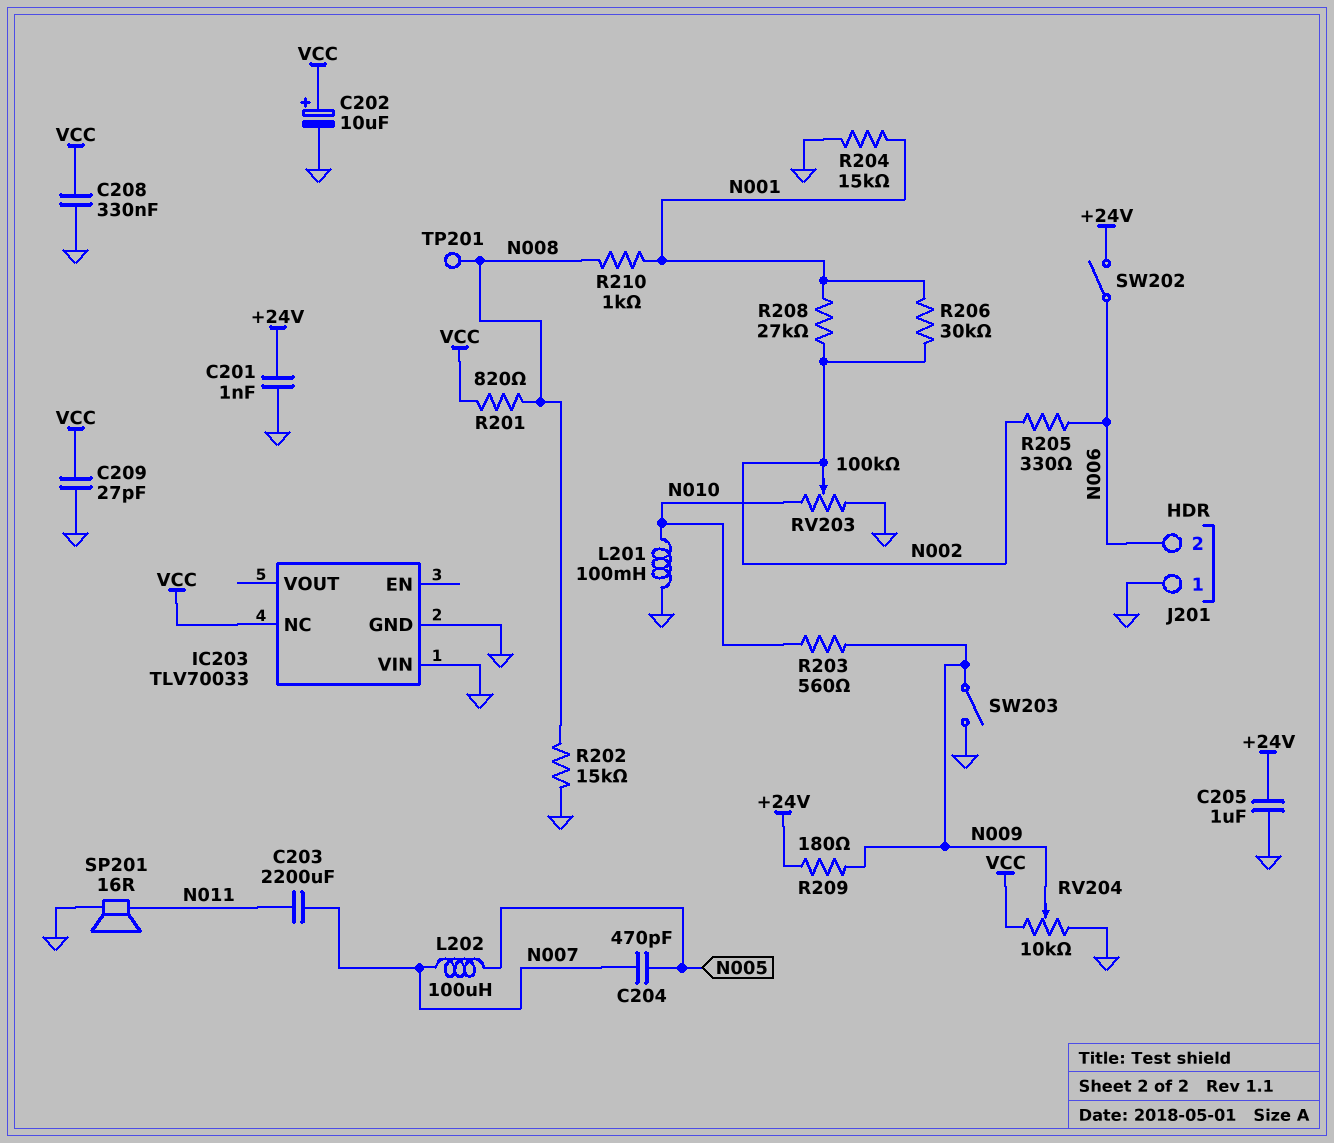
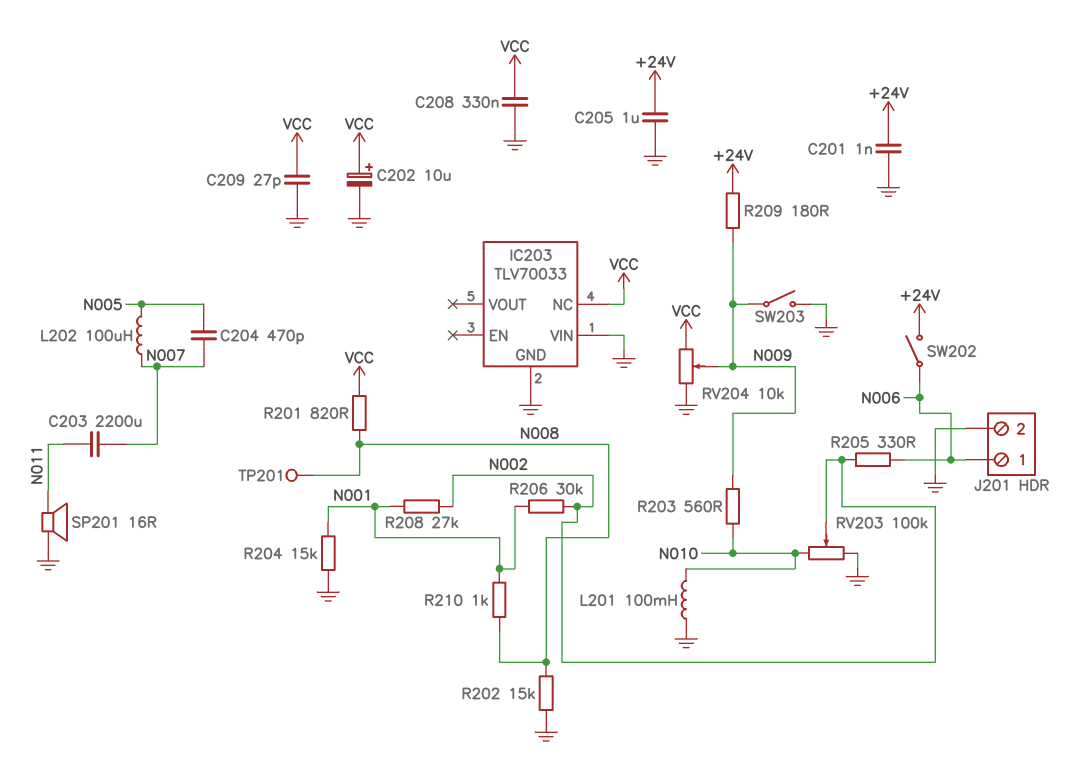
J201 pin 1: GND -> N006
J201 pin 2: N006 -> GND

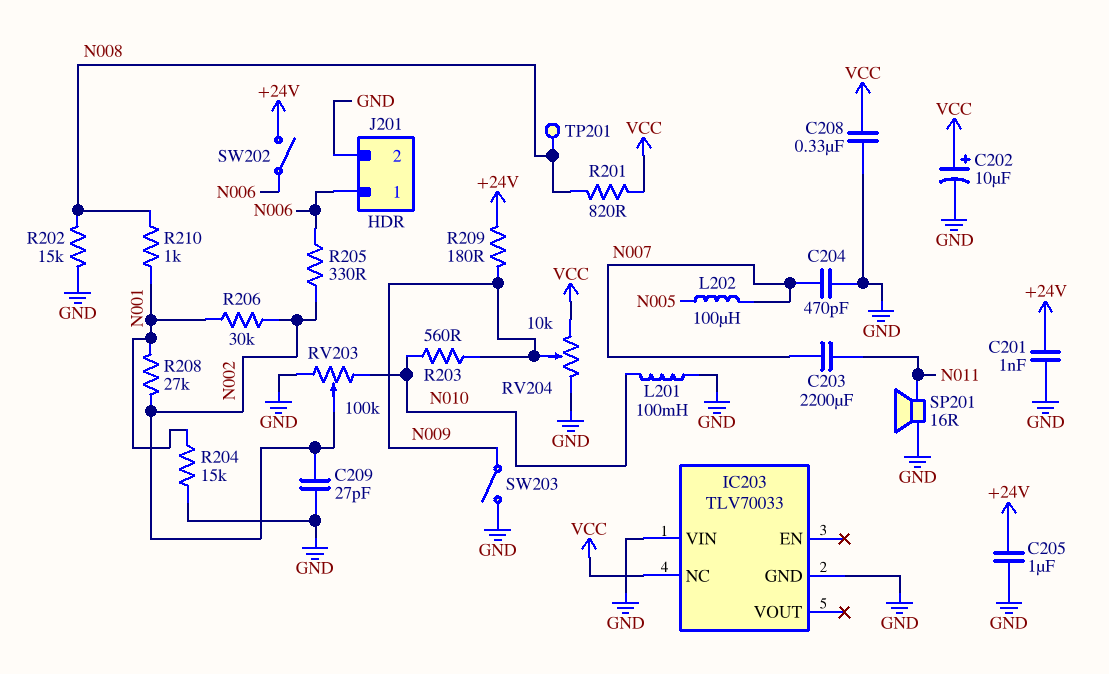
C204: 470pF (N005, N007) -> 470pF (GND, N007)
C209: 27pF (GND, VCC) -> 27pF (GND, N002)

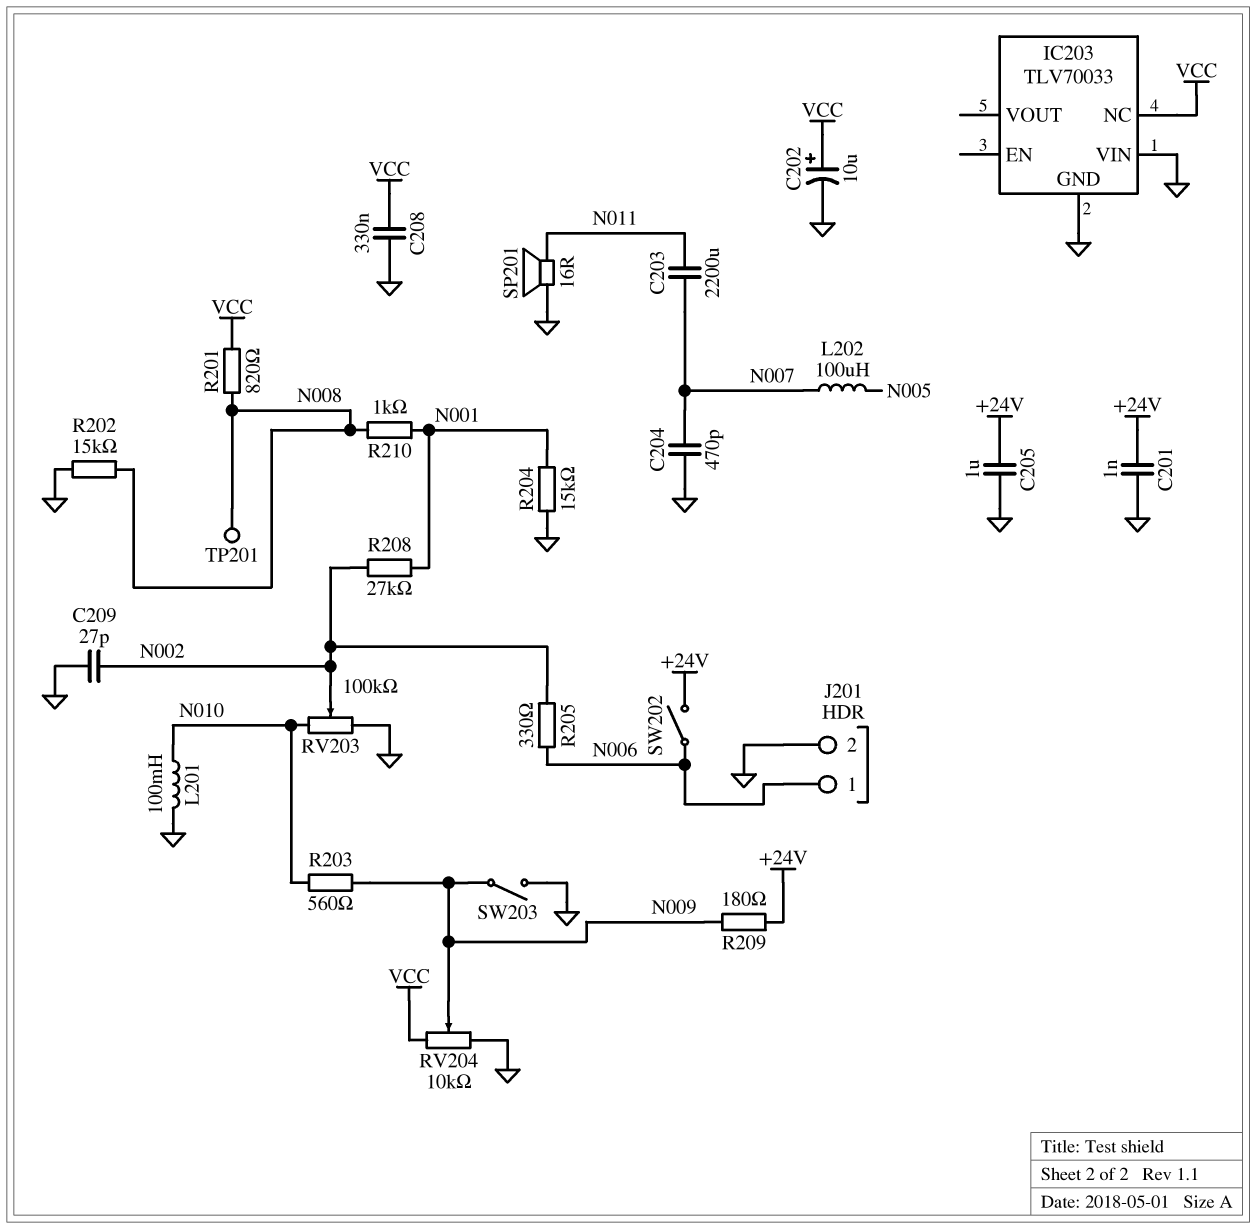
R206: 30k (N001, N002) -> none

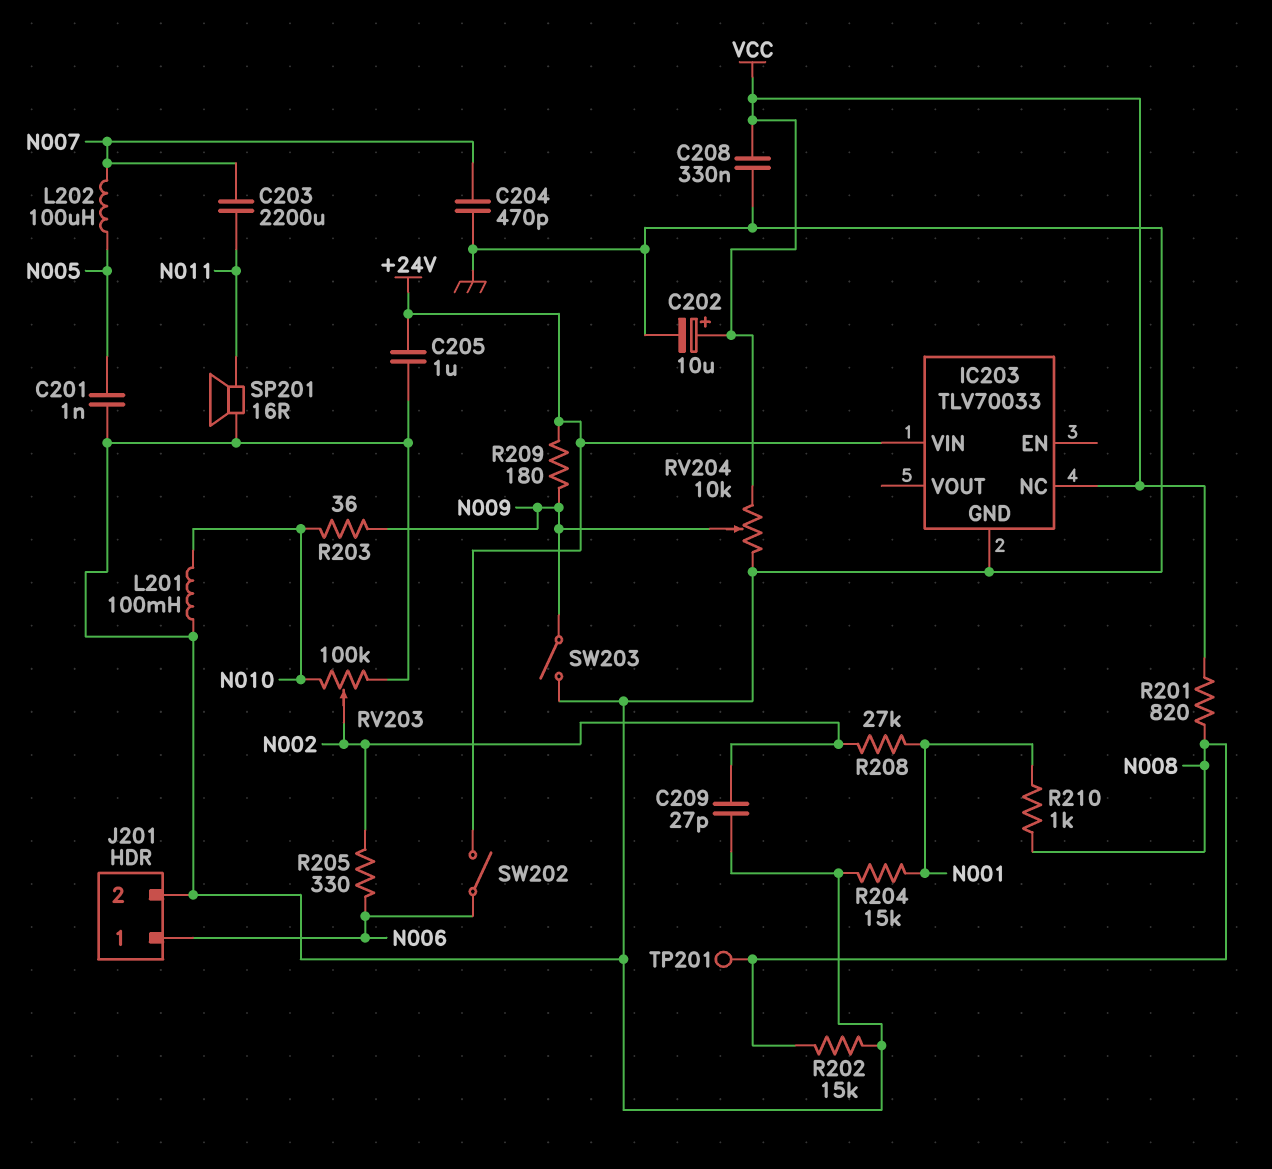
C201: 1nF (+24V, GND) -> 1nF (GND, N005)
IC203 pin VIN: GND -> +24V
R203: 560 (N009, N010) -> 36 (N009, N010)

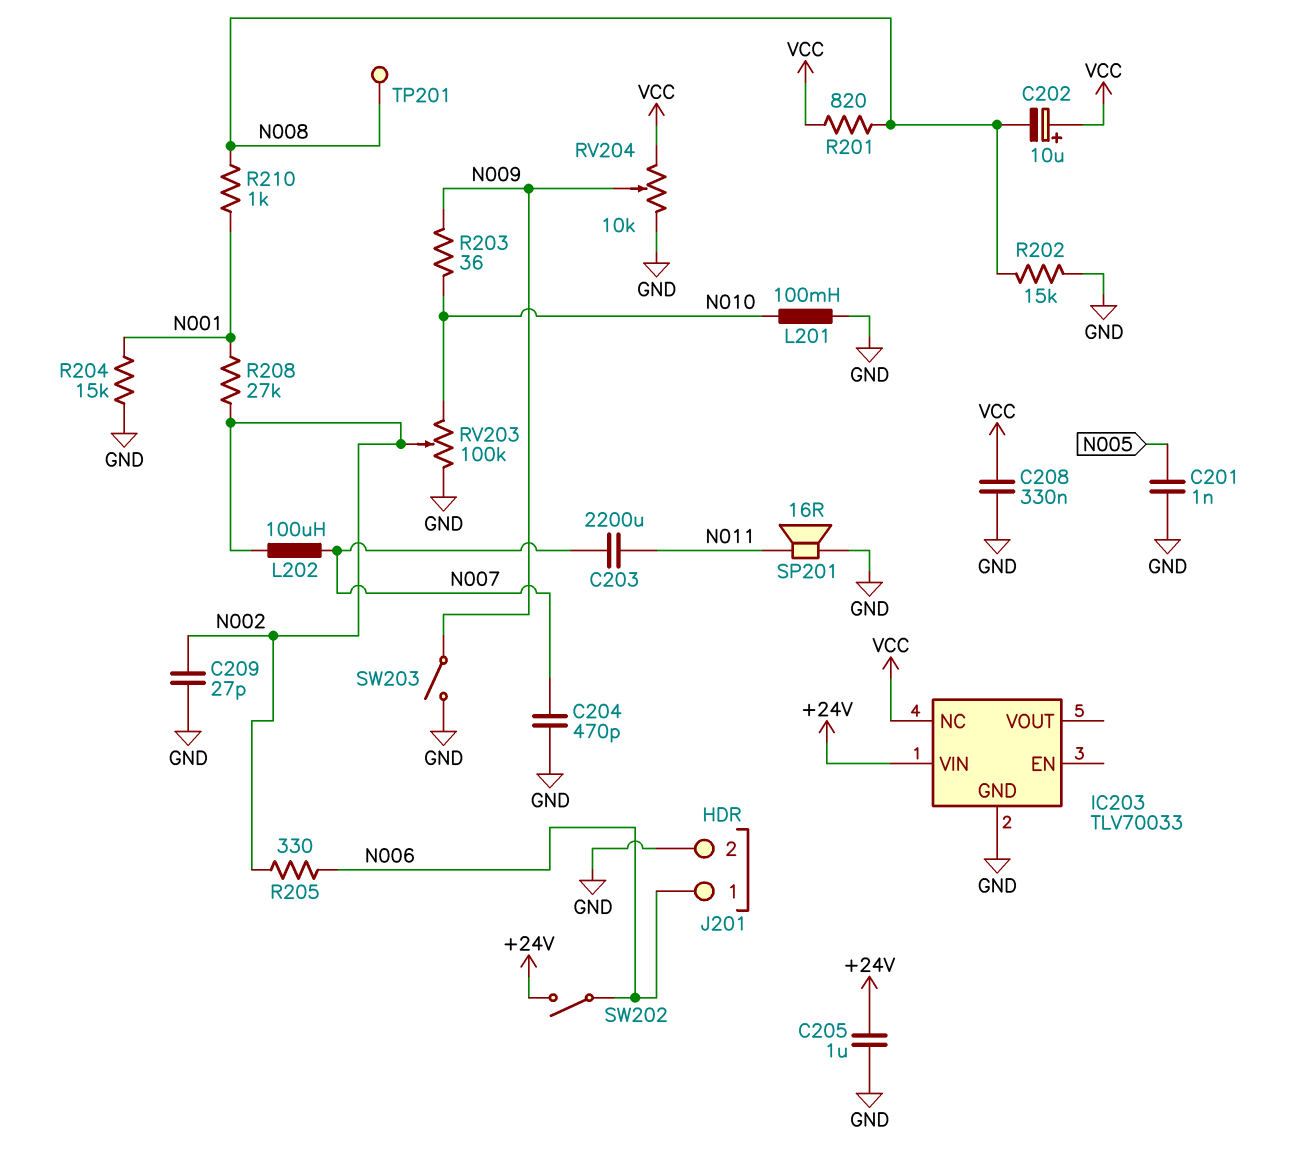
C202: 10uF (plus VCC, minus GND) -> 10uF (plus VCC, minus N008)
L202: 100uH (N005, N007) -> 100uH (N002, N007)
R209: 180 (+24V, N009) -> none

